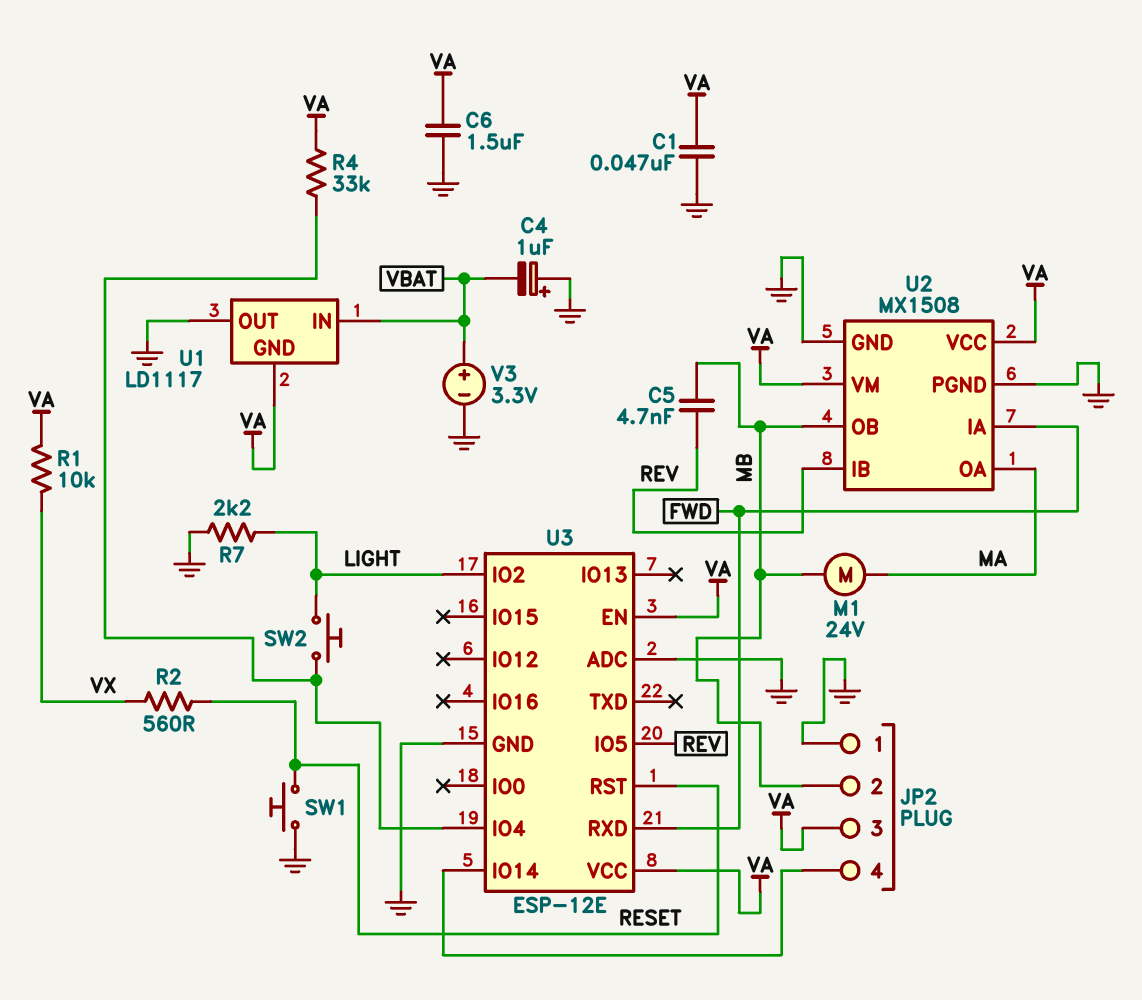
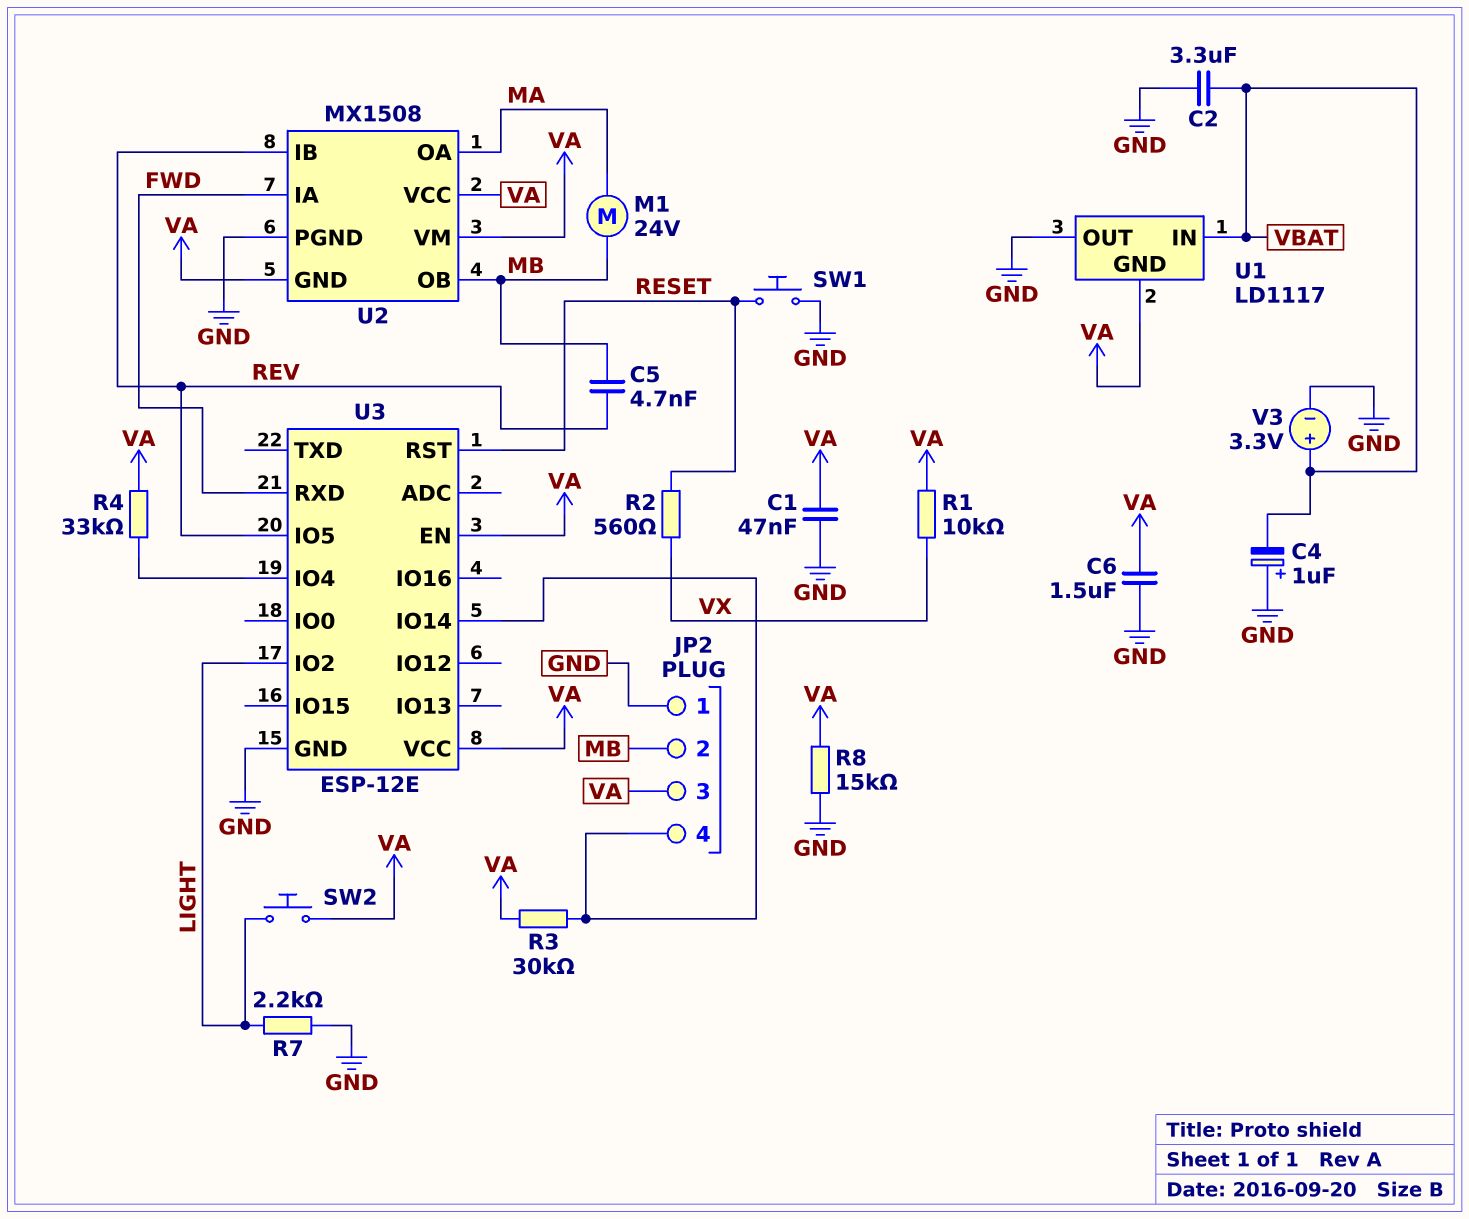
C2: none -> 3.3uF (GND, VBAT)
R3: none -> 30k (JP2/4, VA)
R8: none -> 15k (GND, VA)
SW2: button (LIGHT, U3/IO4) -> button (LIGHT, VA)
U2 pin GND: GND -> VA
U3 pin ADC: GND -> none

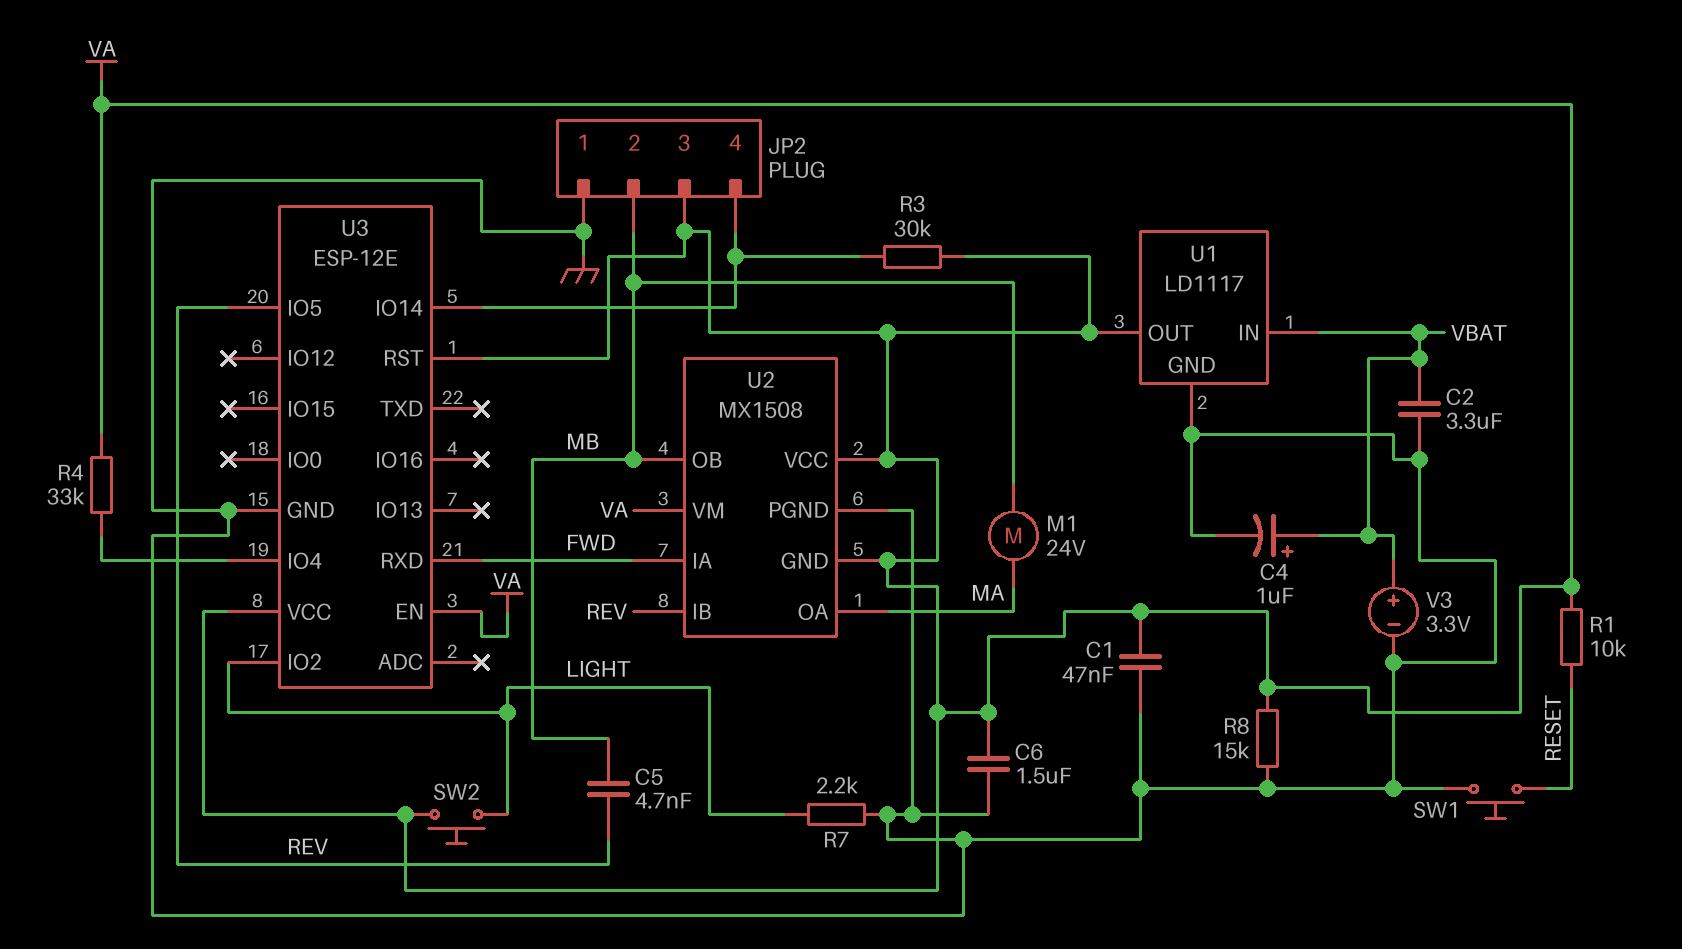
C4: 1uF (plus GND, minus VBAT) -> 1uF (plus VBAT, minus GND)
R1: 10k (VA, VX) -> 10k (RESET, VA)
R2: 560 (RESET, VX) -> none
U1 pin GND: VA -> GND
U1 pin OUT: GND -> VA
U3 pin RST: RESET -> VA

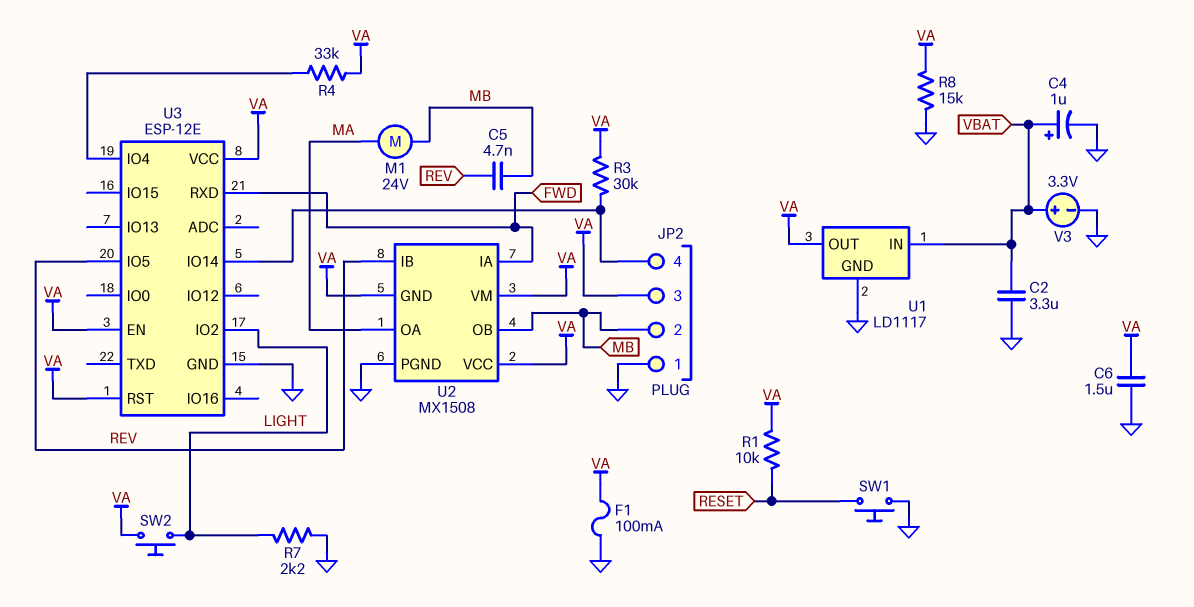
C1: 47nF (GND, VA) -> none
F1: none -> 100mA (GND, VA)

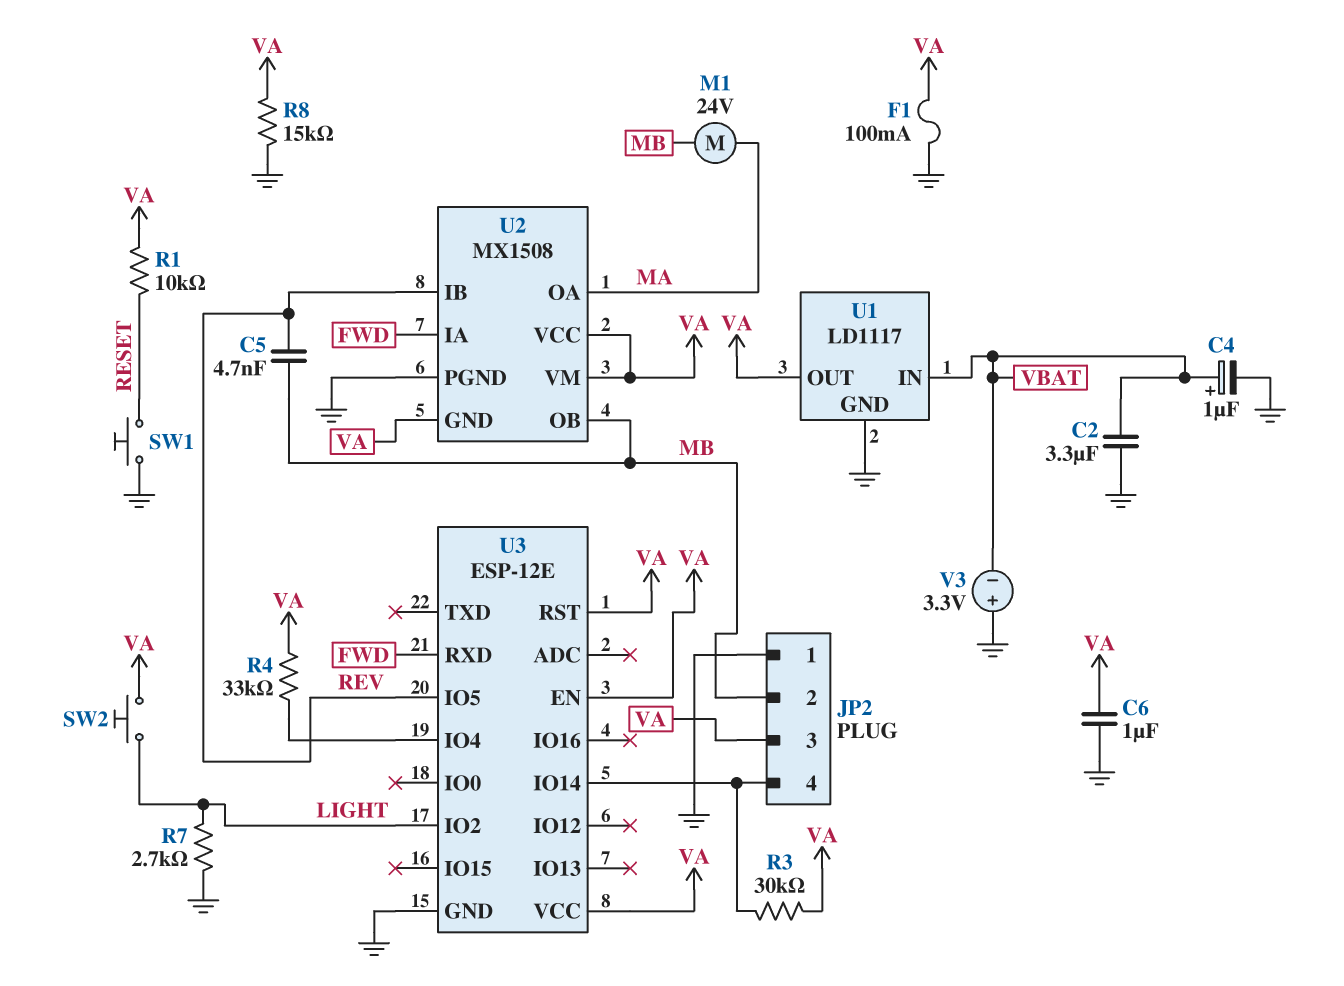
C6: 1.5uF (GND, VA) -> 1uF (GND, VA)
R7: 2.2k (GND, LIGHT) -> 2.7k (GND, LIGHT)
V3: 3.3V (plus VBAT, minus GND) -> 3.3V (plus GND, minus VBAT)

